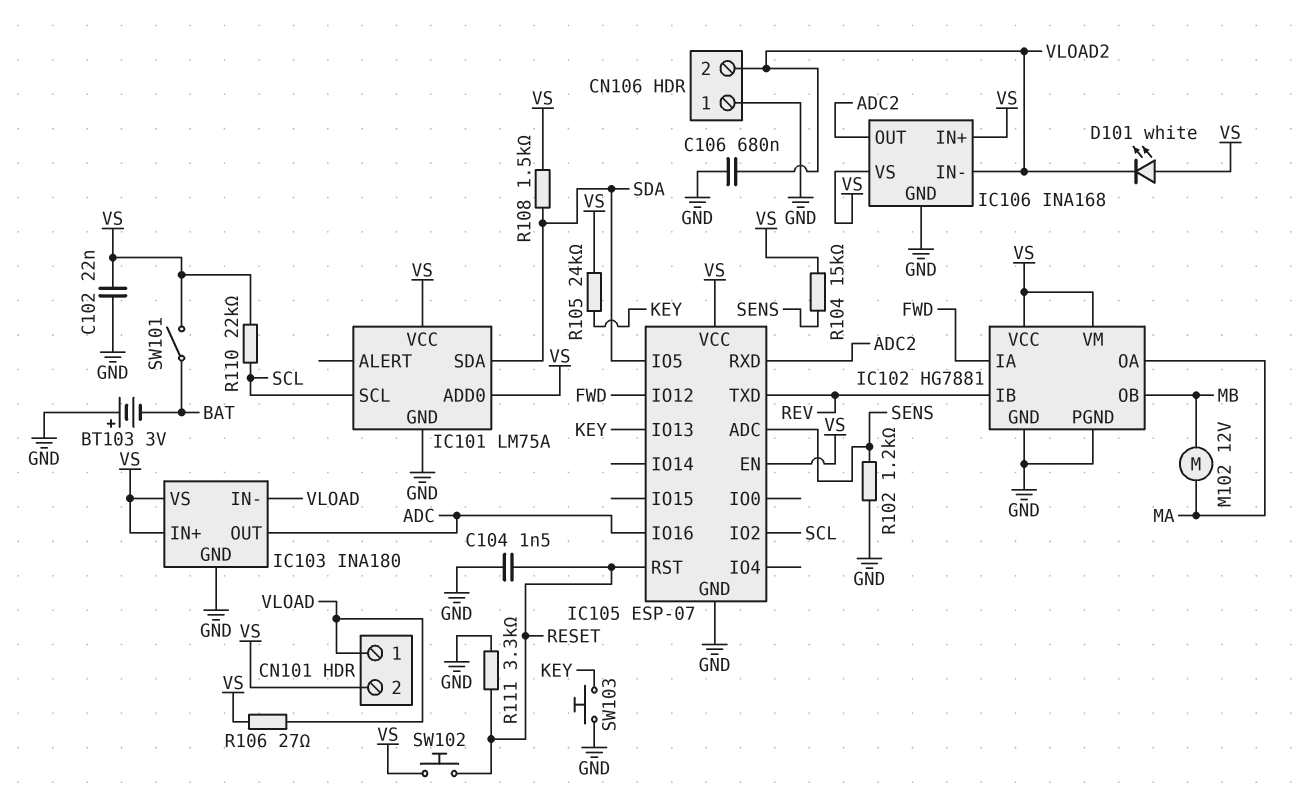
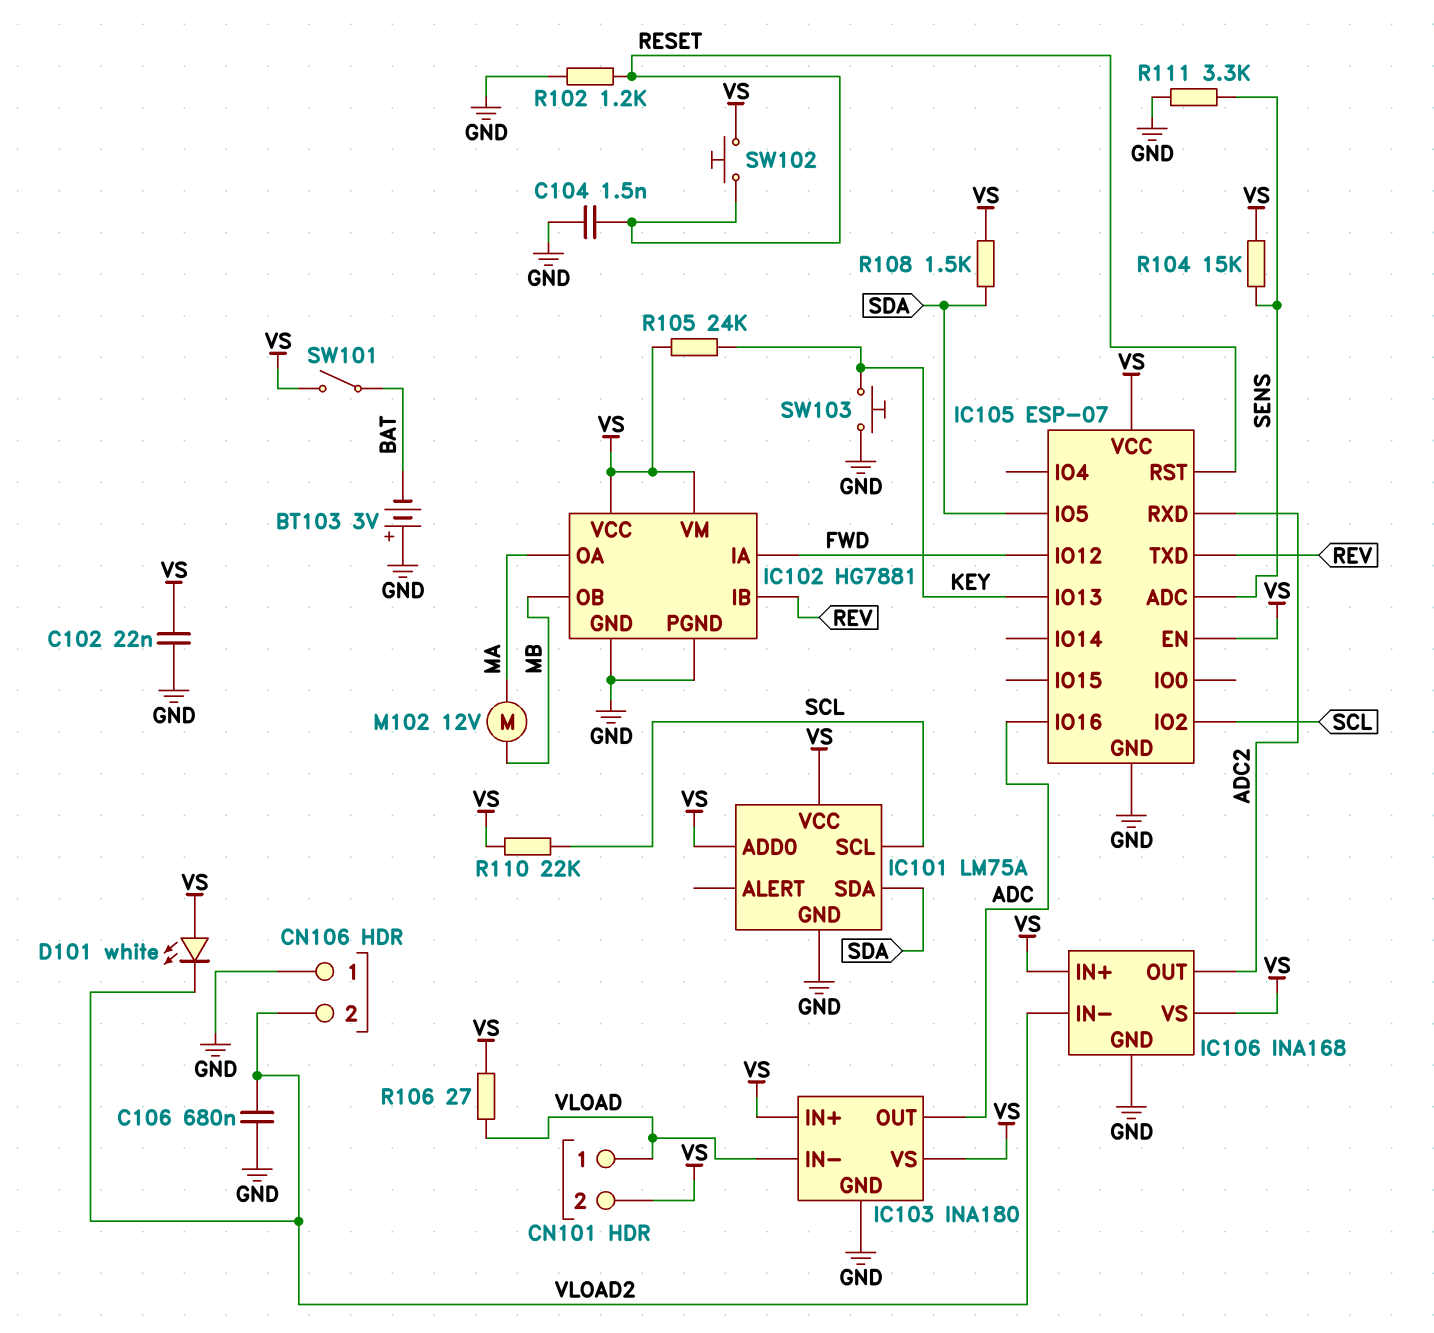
R102: 1.2k (GND, SENS) -> 1.2k (GND, RESET)
R111: 3.3k (GND, RESET) -> 3.3k (GND, SENS)

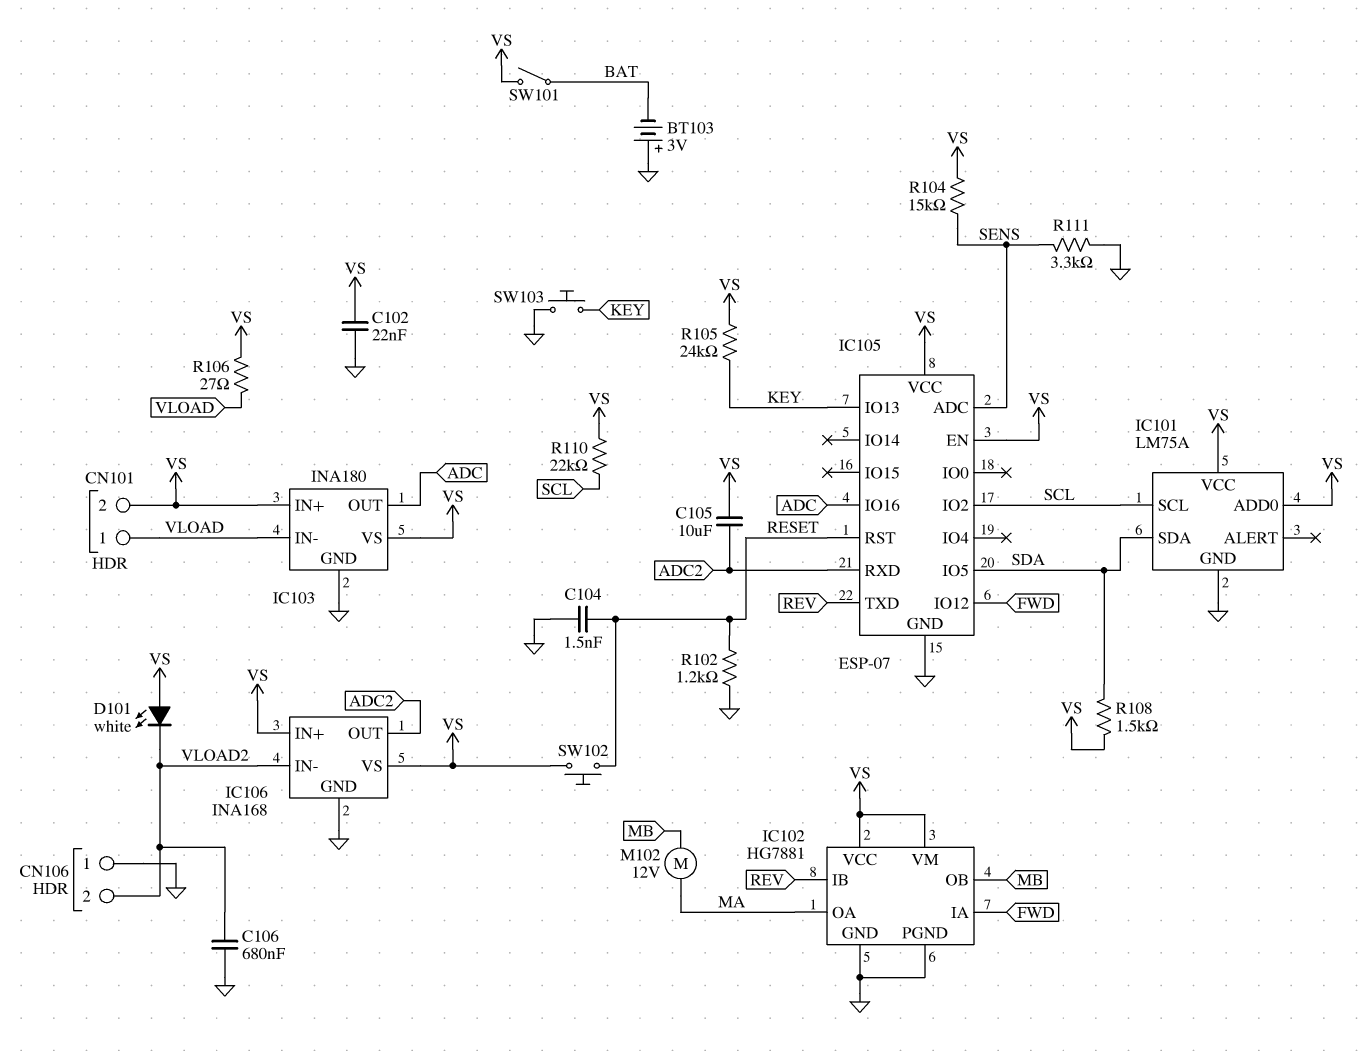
C105: none -> 10uF (ADC2, VS)

